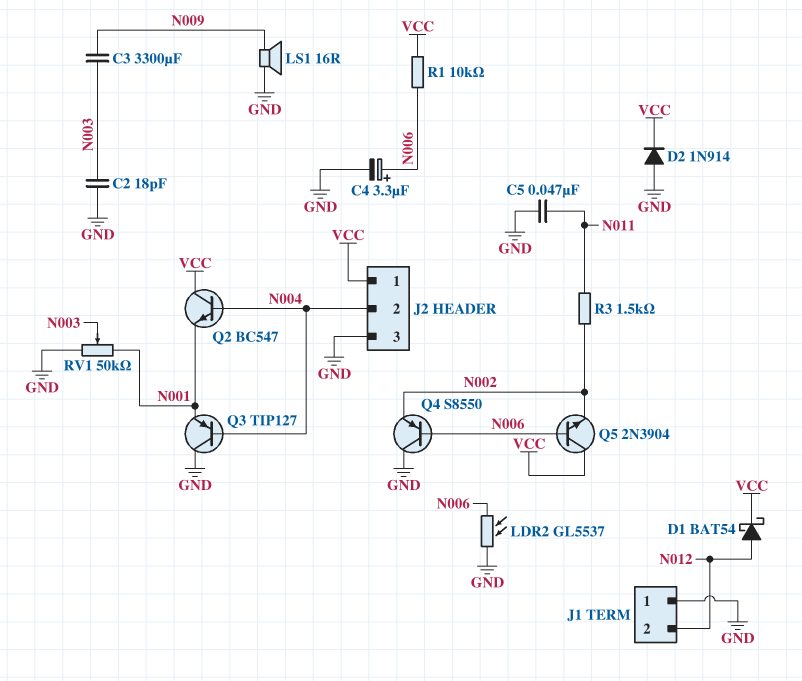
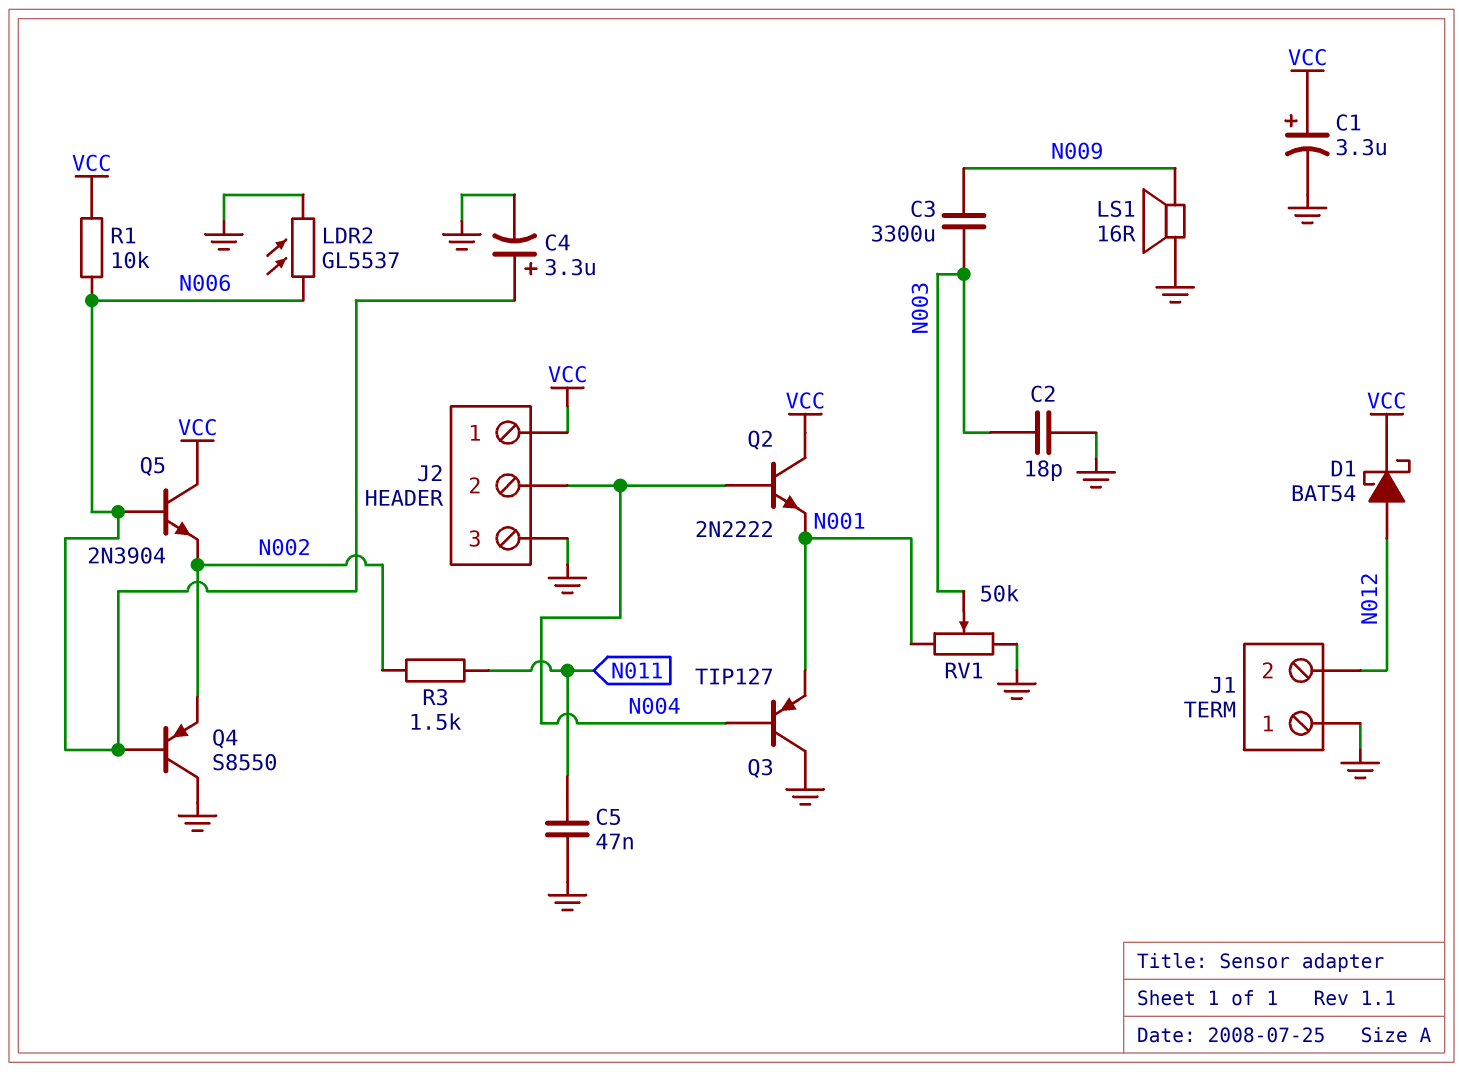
C1: none -> 3.3uF (plus VCC, minus GND)
D2: diode 1N914 (A GND, K VCC) -> none
Q2: NPN BC547 (B N004, C VCC, E N001) -> NPN 2N2222 (B N004, C VCC, E N001)

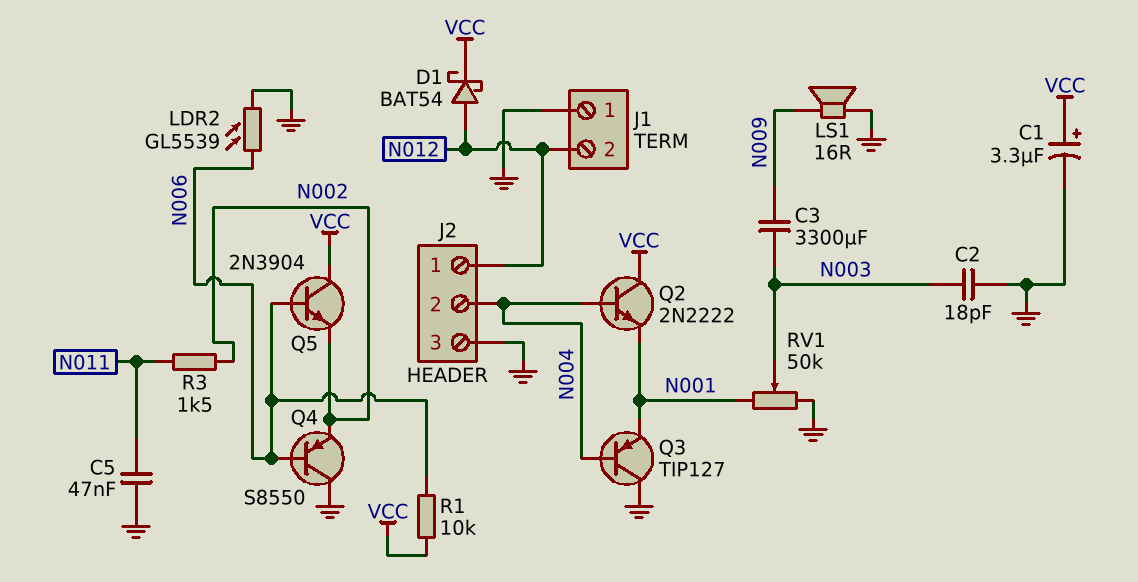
C4: 3.3uF (plus N006, minus GND) -> none
J2 pin 1: VCC -> N012
LDR2: GL5537 (GND, N006) -> GL5539 (GND, N006)

